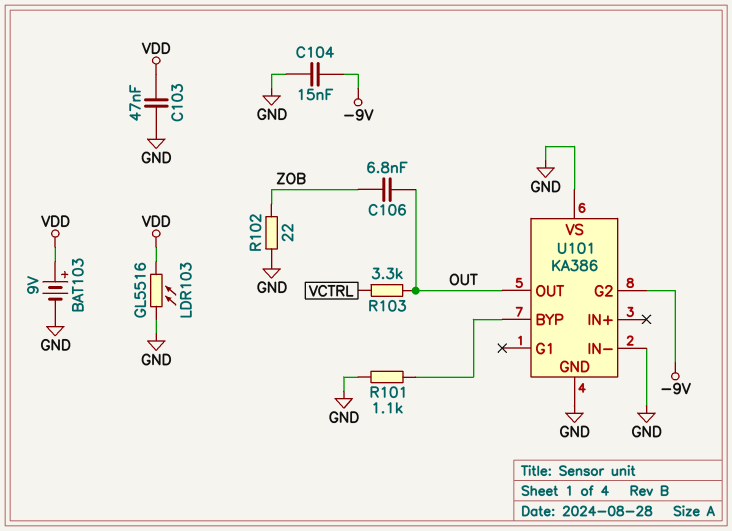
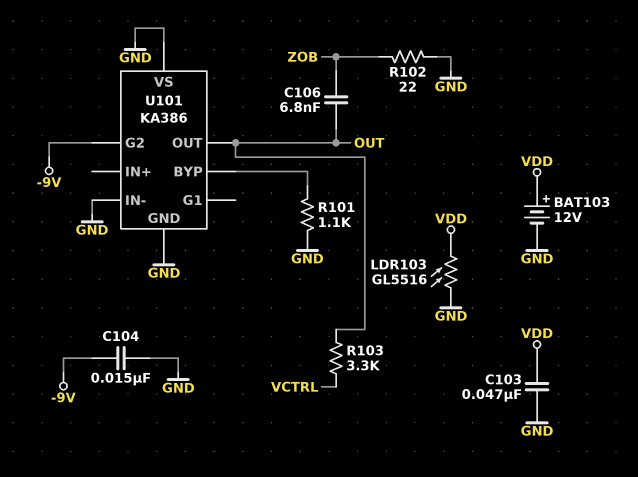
BAT103: 9V (plus VDD, minus GND) -> 12V (plus VDD, minus GND)

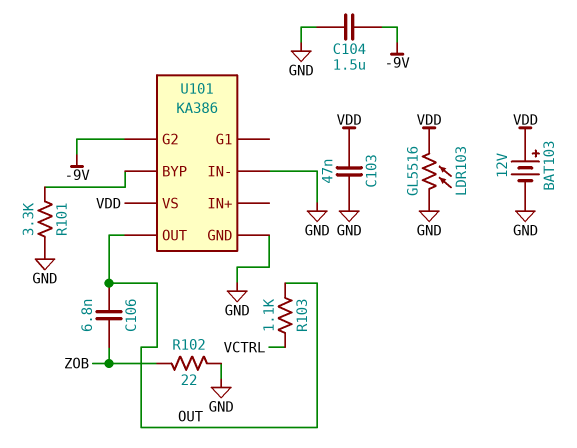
C104: 15nF (-9V, GND) -> 1.5uF (-9V, GND)
R101: 1.1k (GND, U101/BYP) -> 3.3k (GND, U101/BYP)
R103: 3.3k (OUT, VCTRL) -> 1.1k (OUT, VCTRL)
U101 pin VS: GND -> VDD

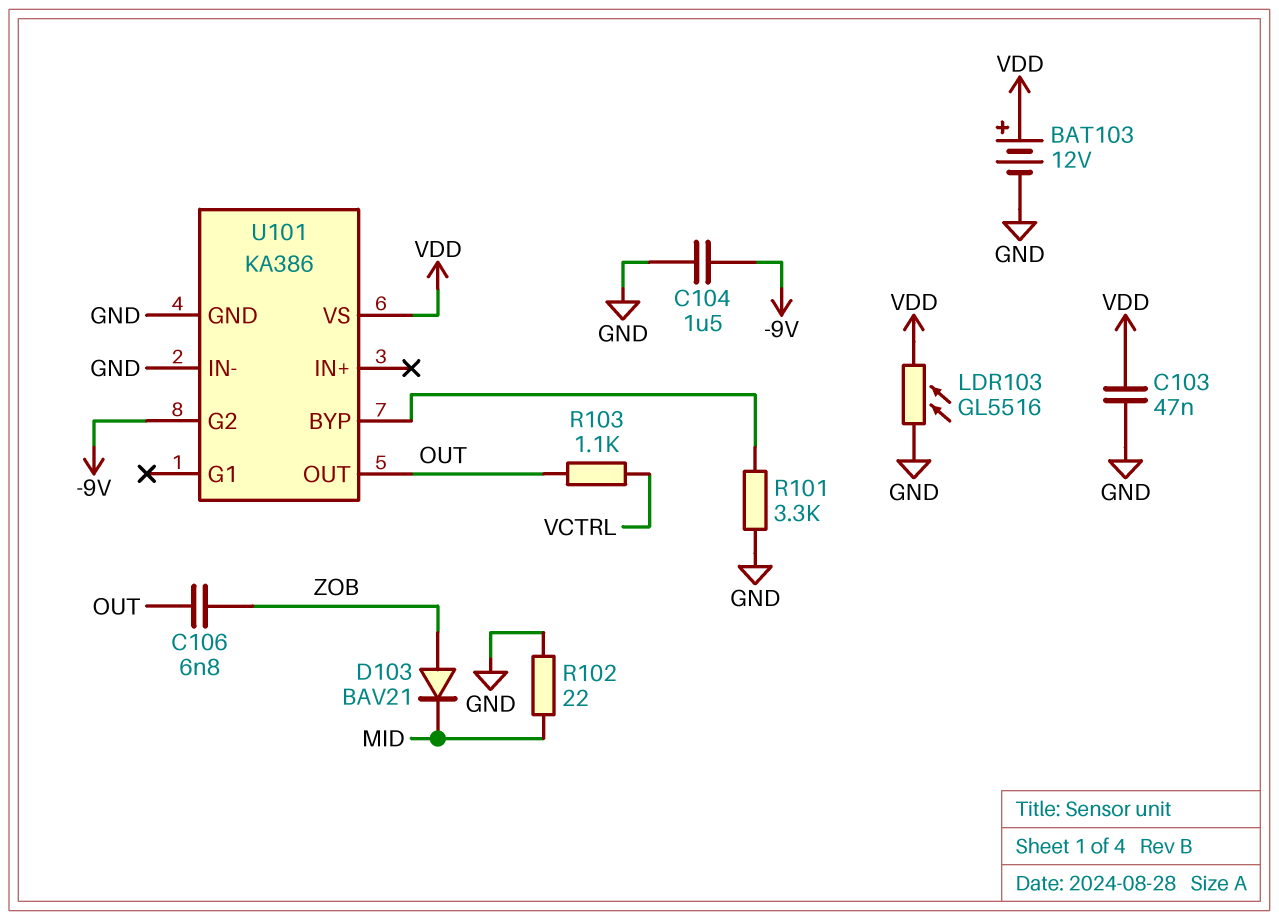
D103: none -> diode BAV21 (A ZOB, K MID)
R102: 22 (GND, ZOB) -> 22 (GND, MID)

